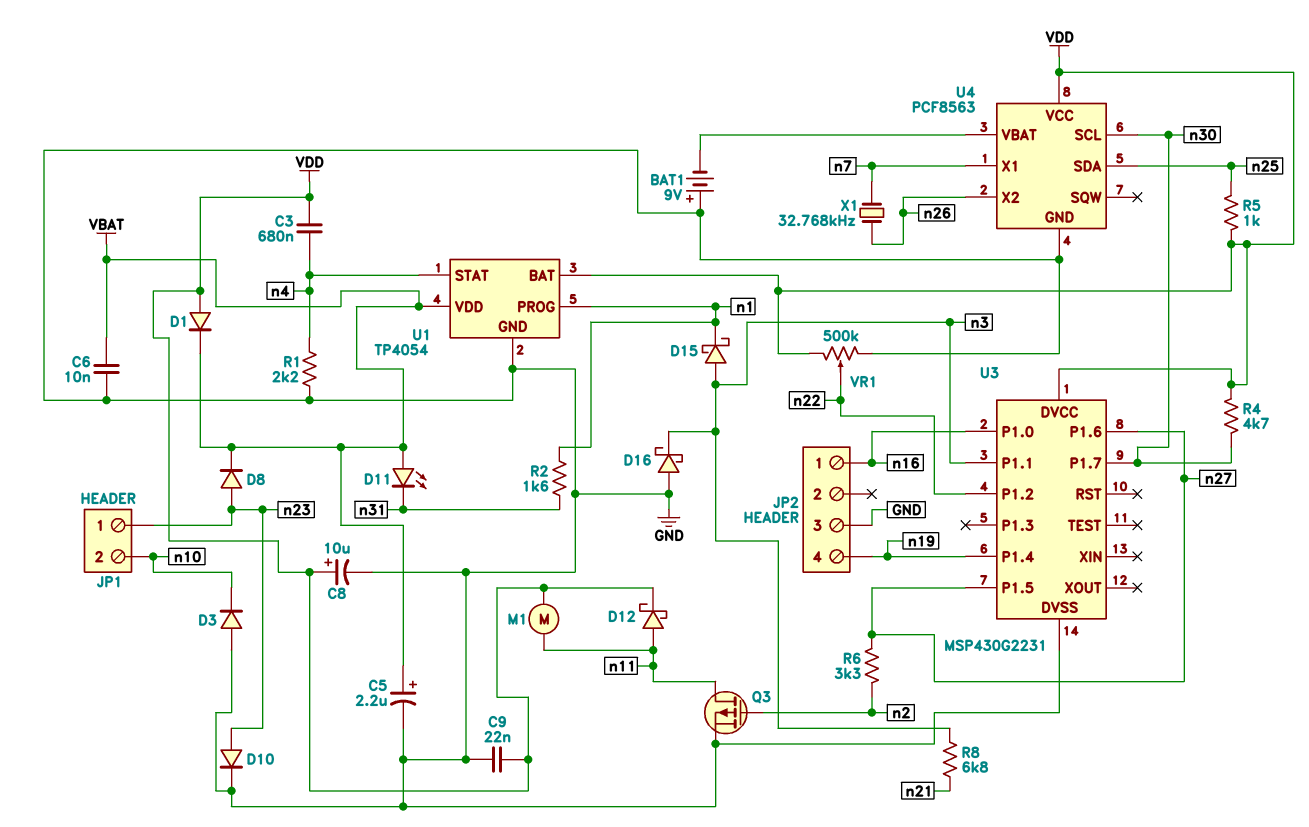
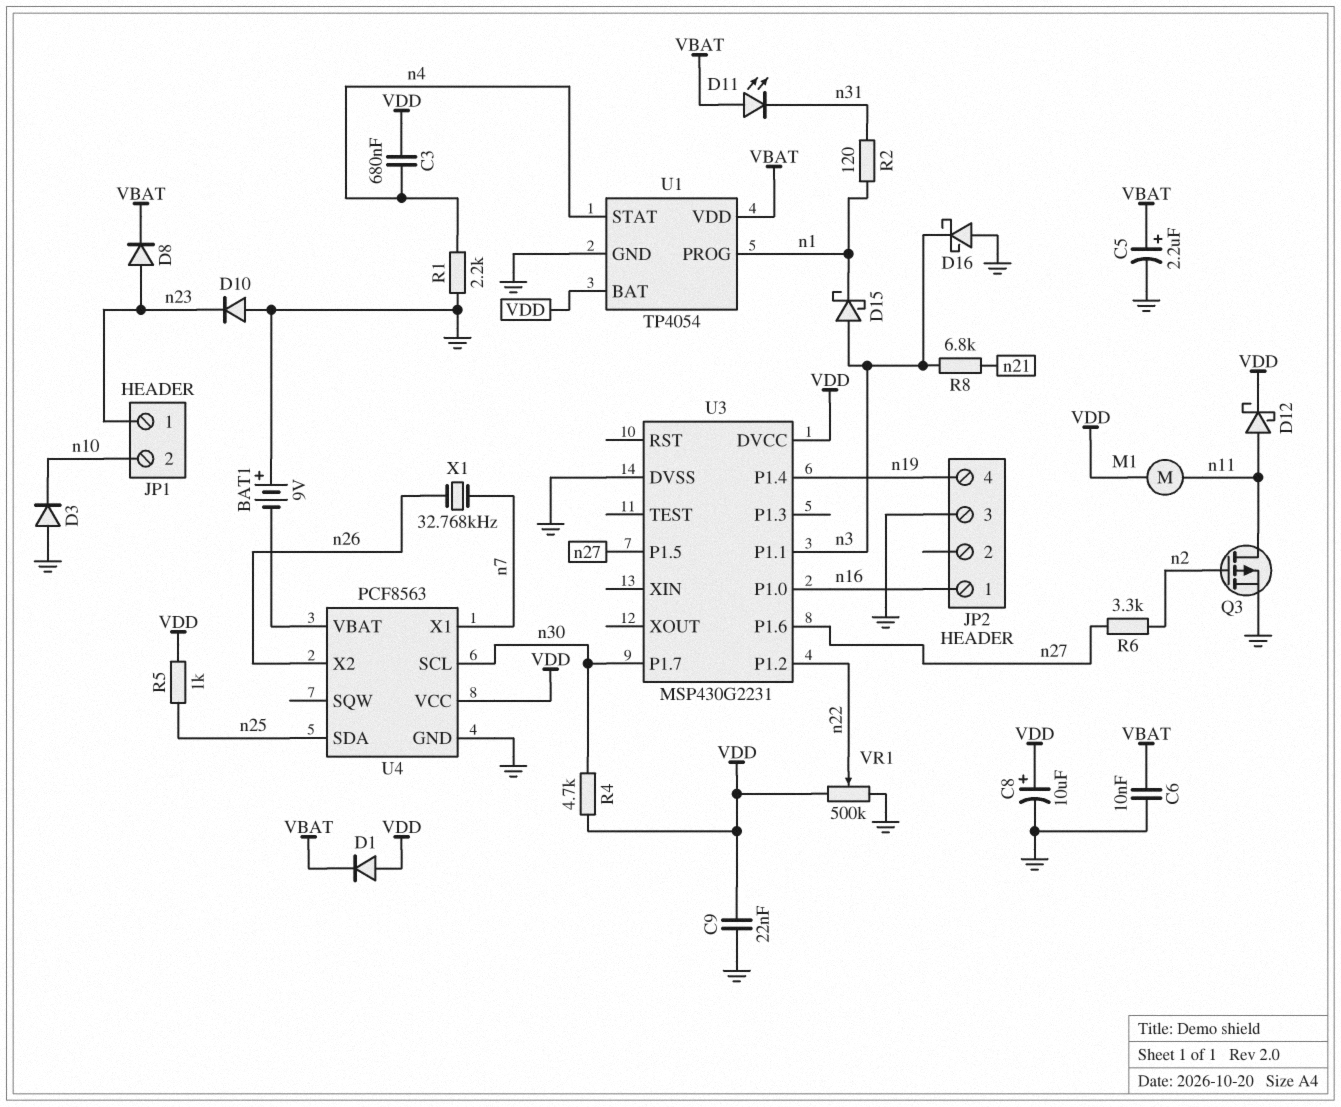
D10: diode (A n23, K GND) -> diode (A GND, K n23)
R2: 1.6k (n1, n31) -> 120 (n1, n31)

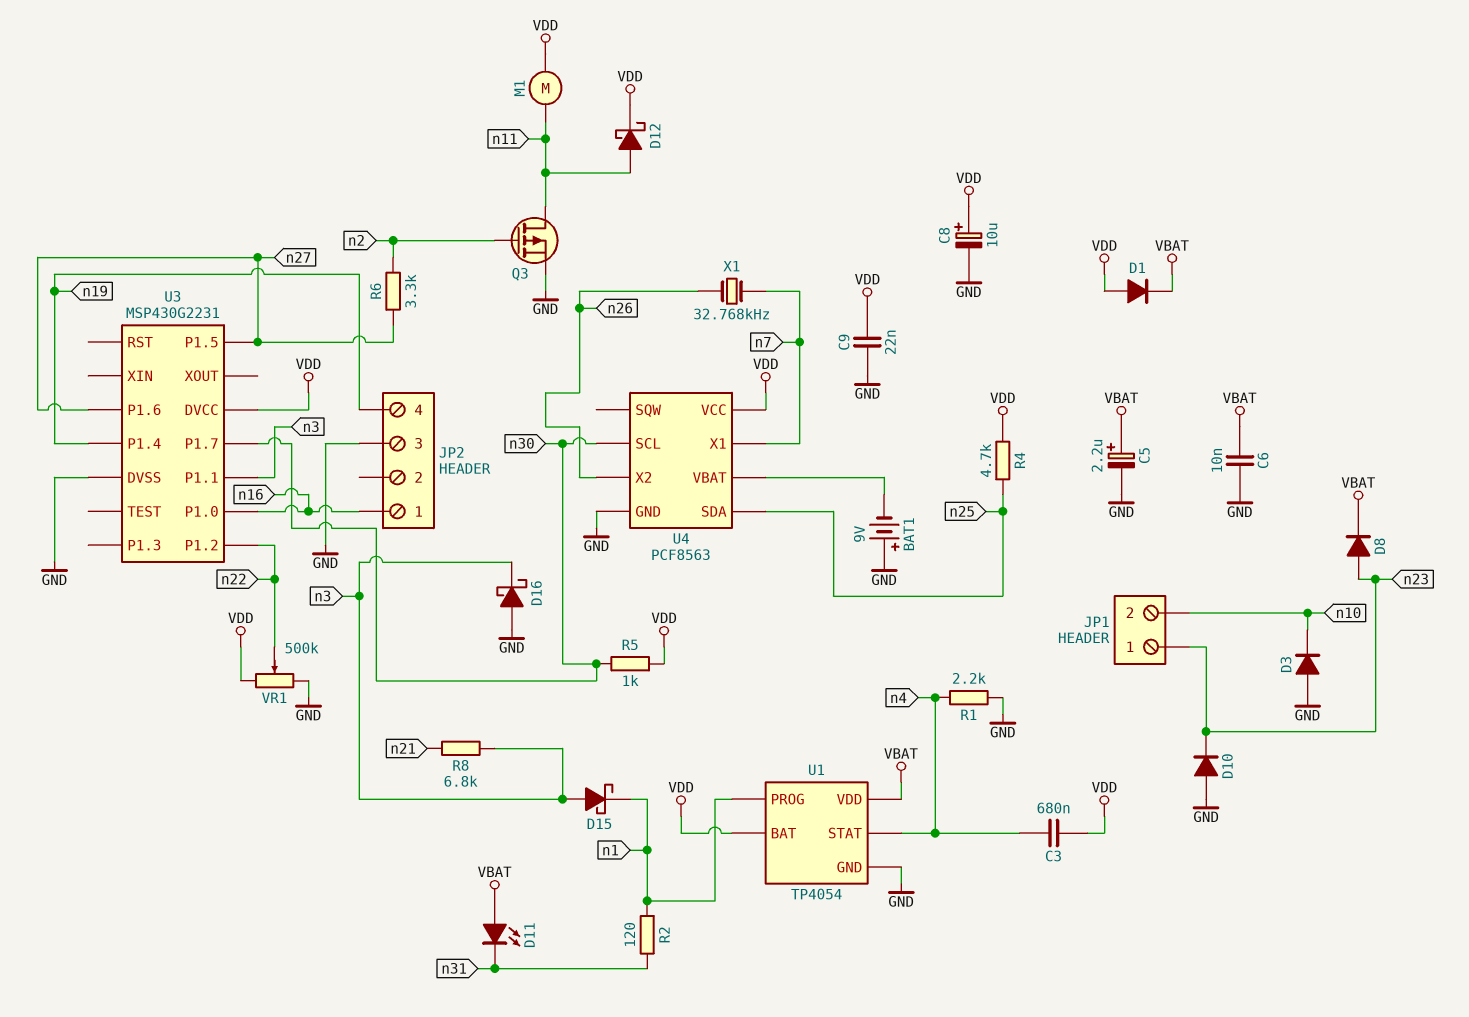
R4: 4.7k (VDD, n30) -> 4.7k (VDD, n25)
R5: 1k (VDD, n25) -> 1k (VDD, n30)

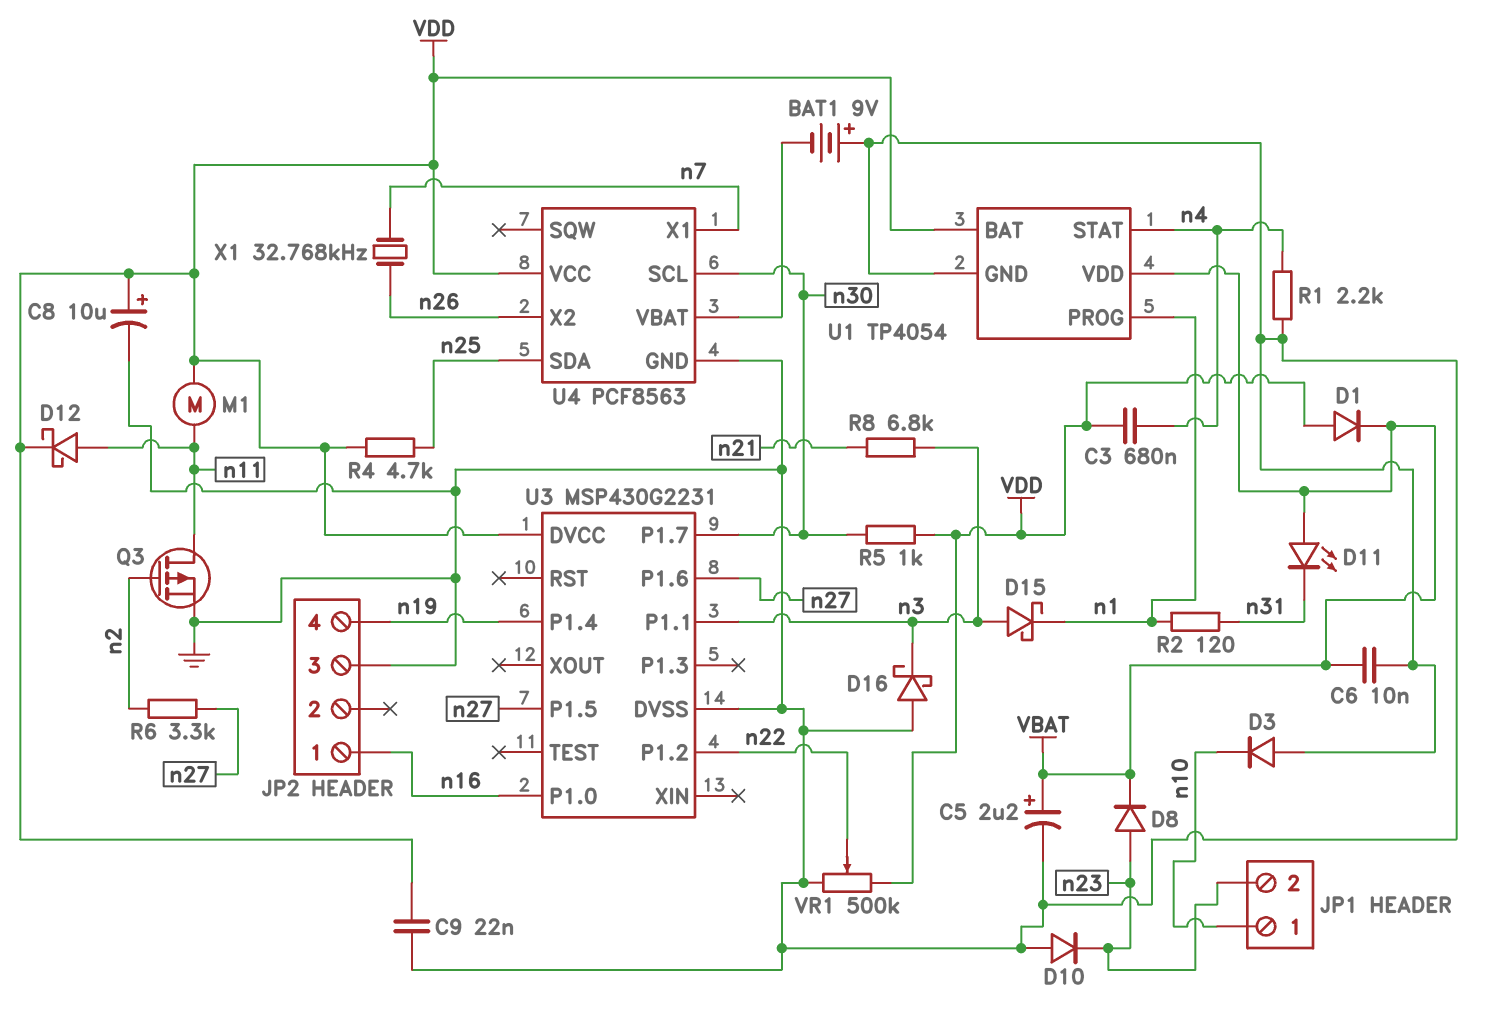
JP1 pin 1: n23 -> n10
JP1 pin 2: n10 -> n23

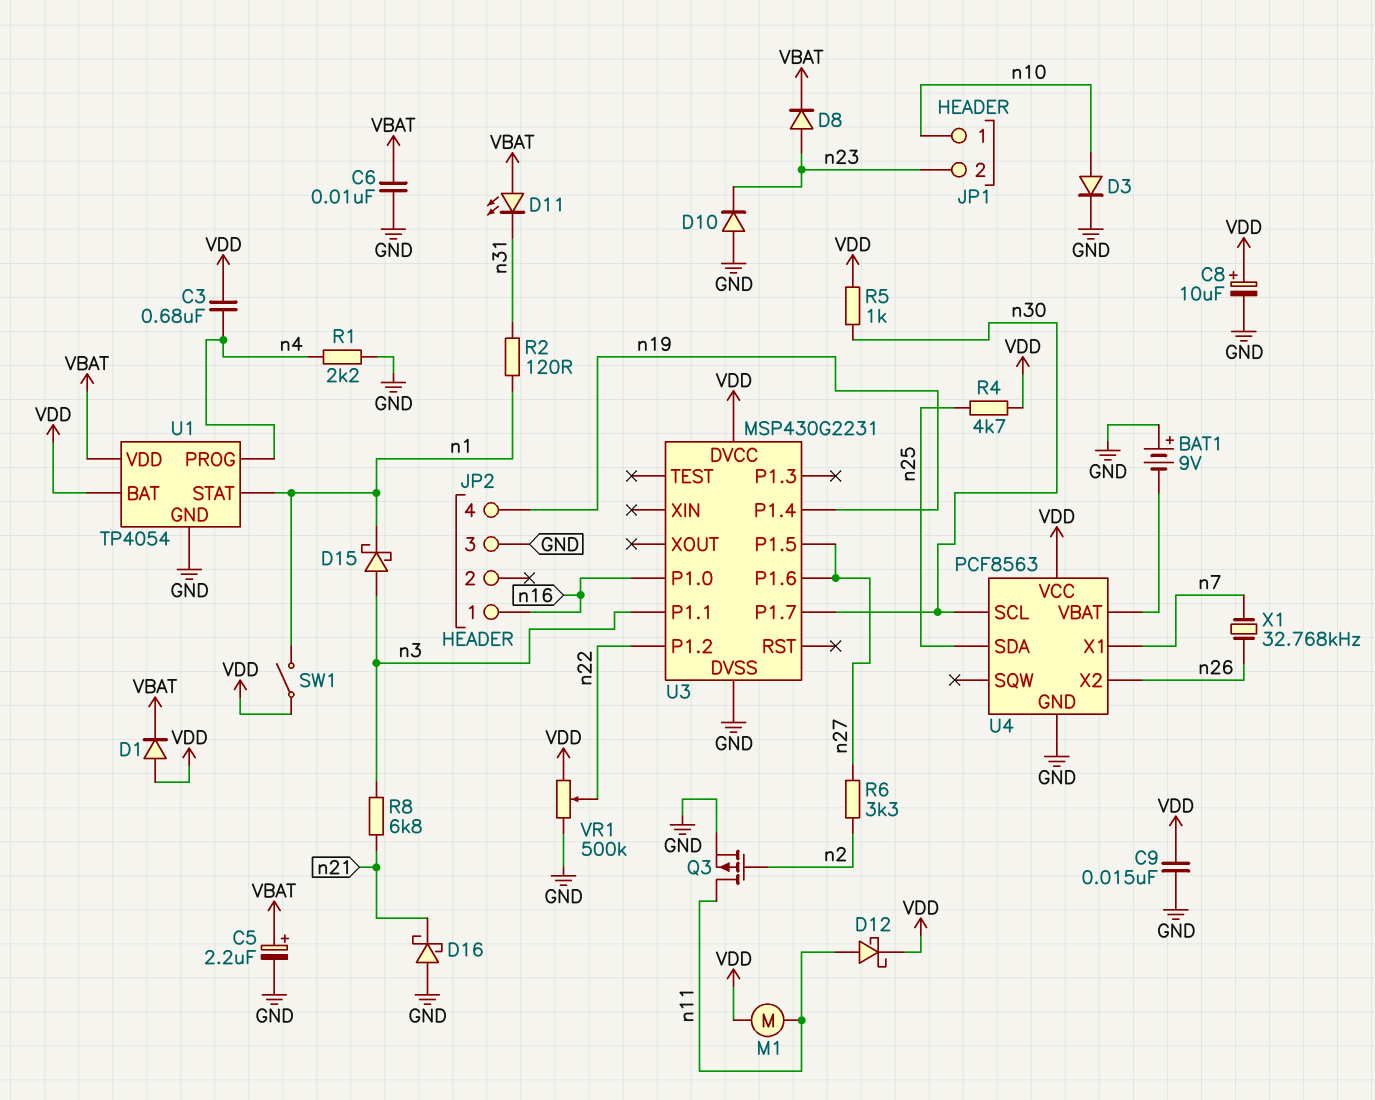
C9: 22nF (GND, VDD) -> 15nF (GND, VDD)
D3: diode (A GND, K n10) -> diode (A n10, K GND)
D16: schottky (A GND, K n3) -> schottky (A GND, K n21)
SW1: none -> switch (VDD, n1)
U1 pin PROG: n1 -> n4
U1 pin STAT: n4 -> n1

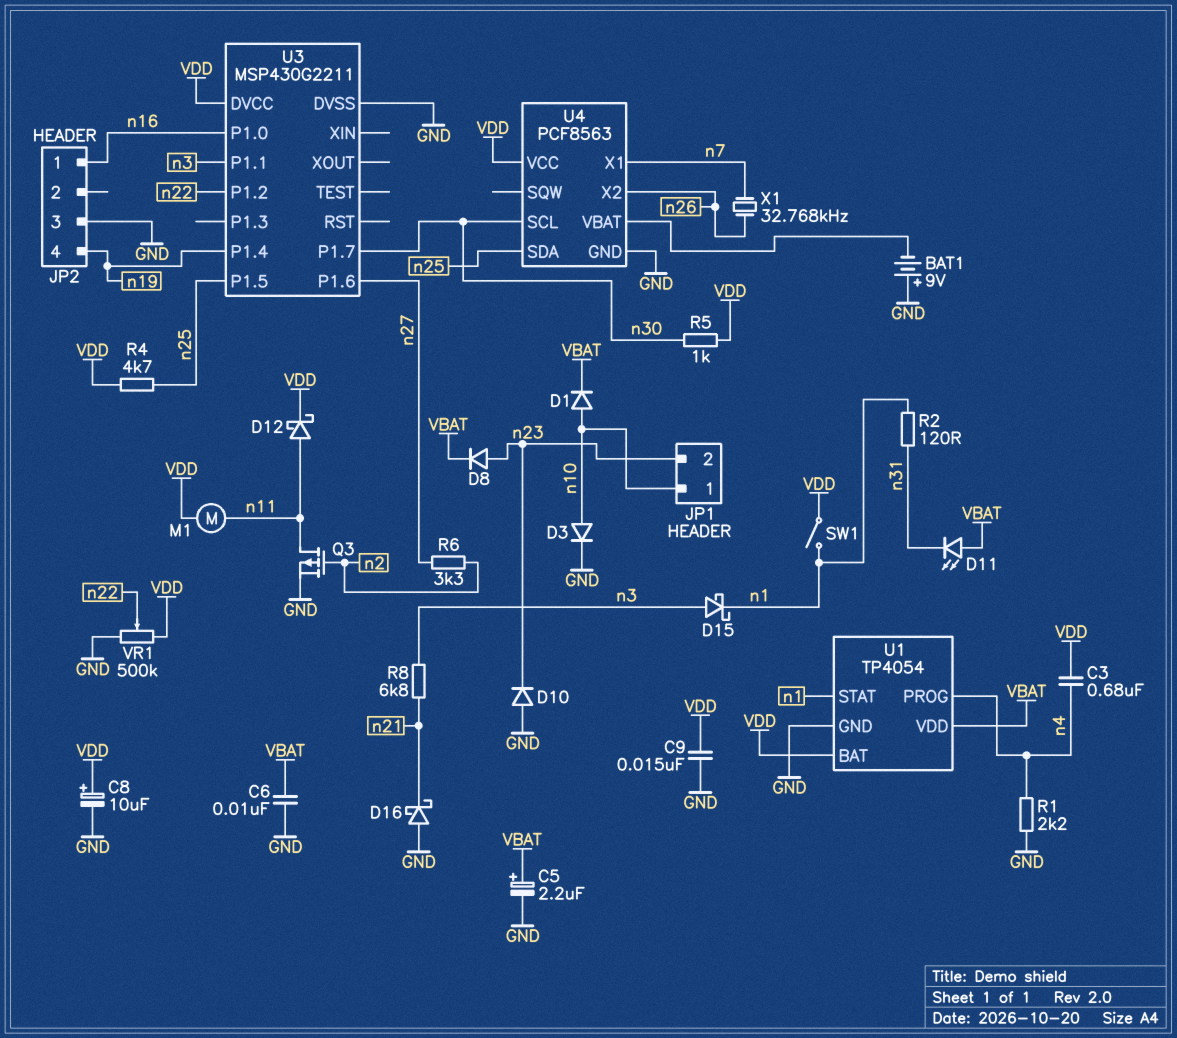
D1: diode (A VDD, K VBAT) -> diode (A n10, K VBAT)
U3: MSP430G2231 -> MSP430G2211
U3 pin P1.5: n27 -> n25

